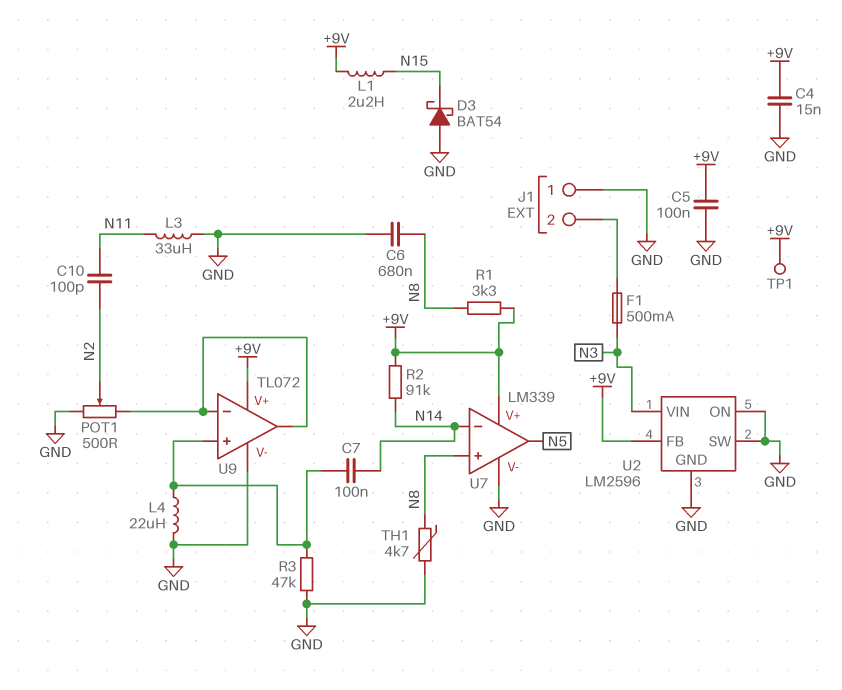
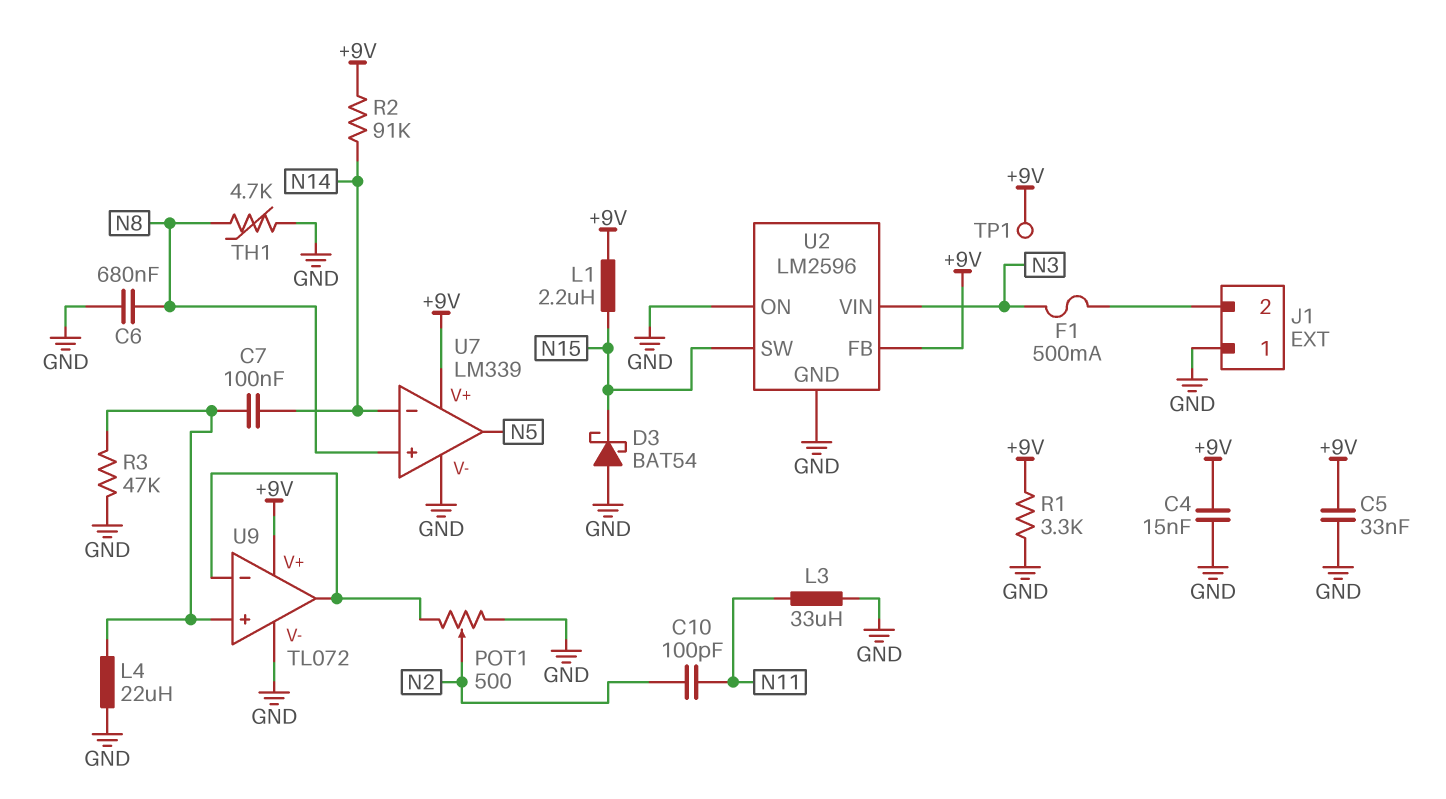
C5: 100nF (+9V, GND) -> 33nF (+9V, GND)
R1: 3.3k (+9V, N8) -> 3.3k (+9V, GND)
U2 pin SW: GND -> N15

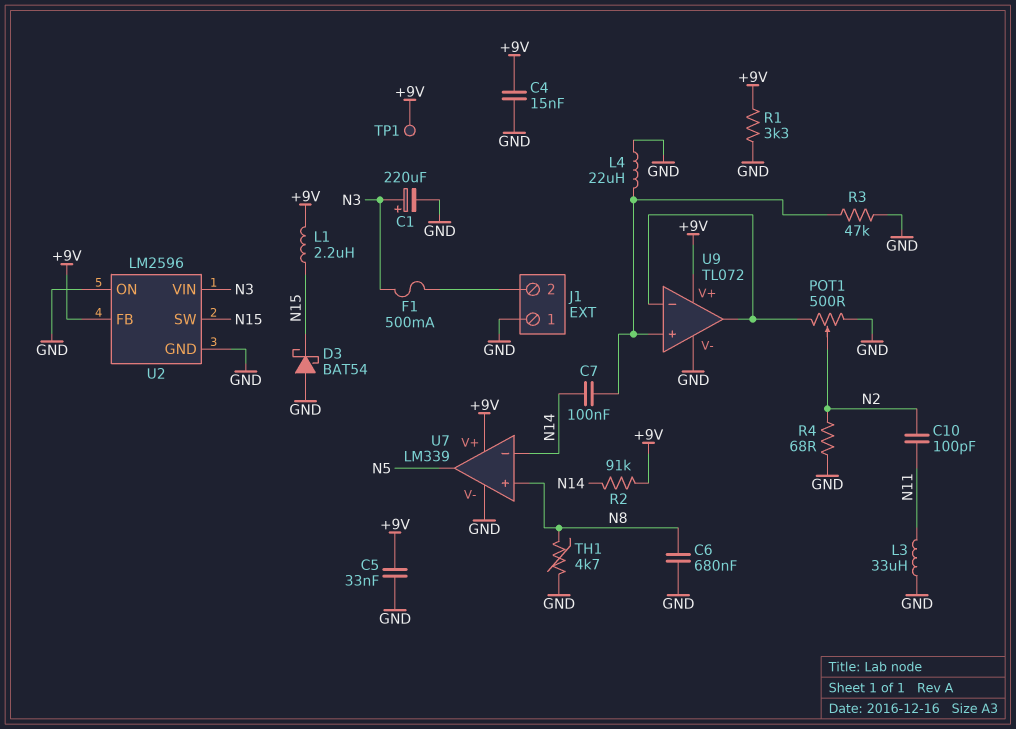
C1: none -> 220uF (plus N3, minus GND)
R4: none -> 68 (GND, N2)

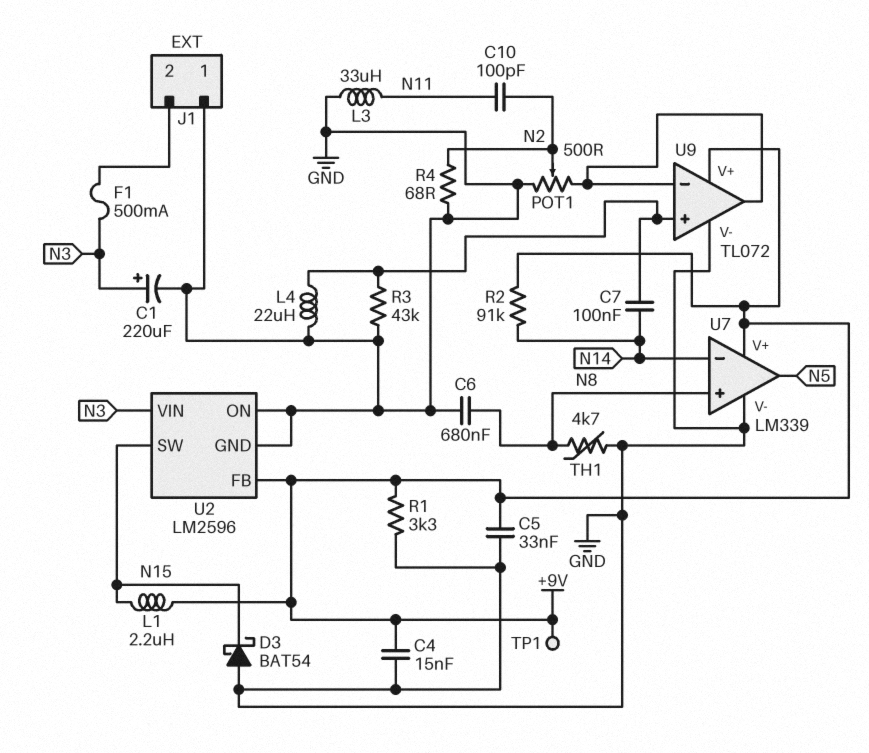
R3: 47k (GND, U9/in+) -> 43k (GND, U9/in+)

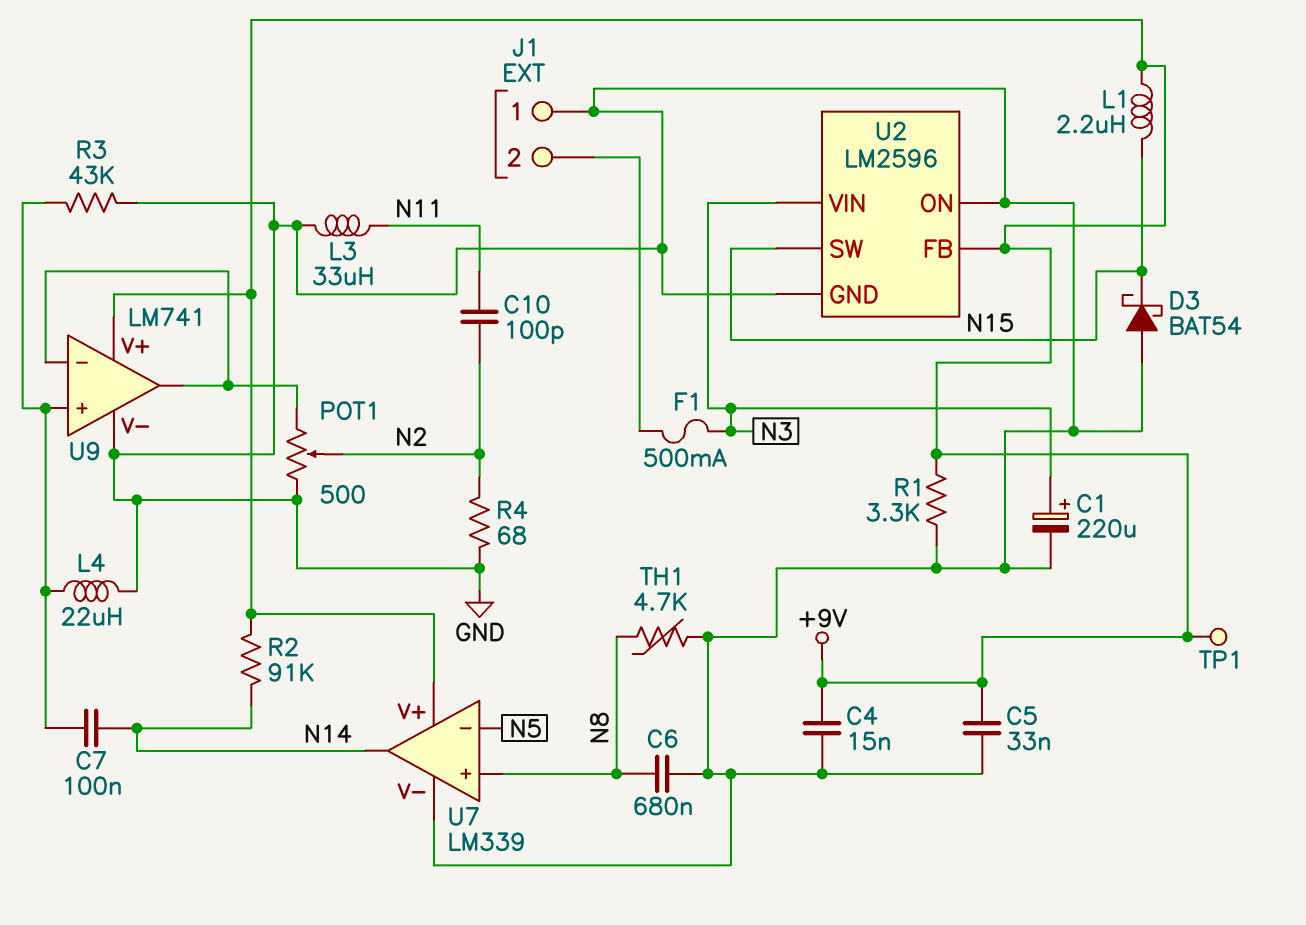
U7 pin in-: N14 -> N5
U7 pin out: N5 -> N14
U9: TL072 -> LM741

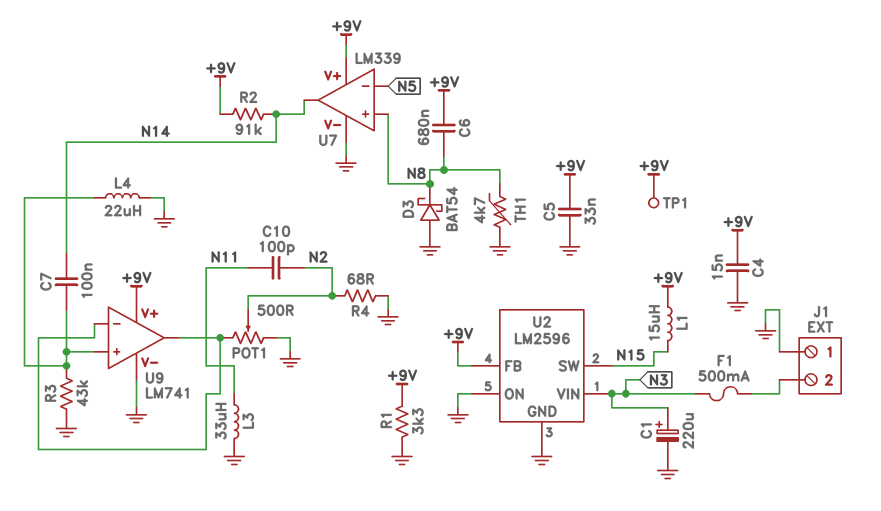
C6: 680nF (GND, N8) -> 680nF (+9V, N8)
D3: schottky BAT54 (A GND, K N15) -> schottky BAT54 (A GND, K N8)
L1: 2.2uH (+9V, N15) -> 15uH (+9V, N15)

